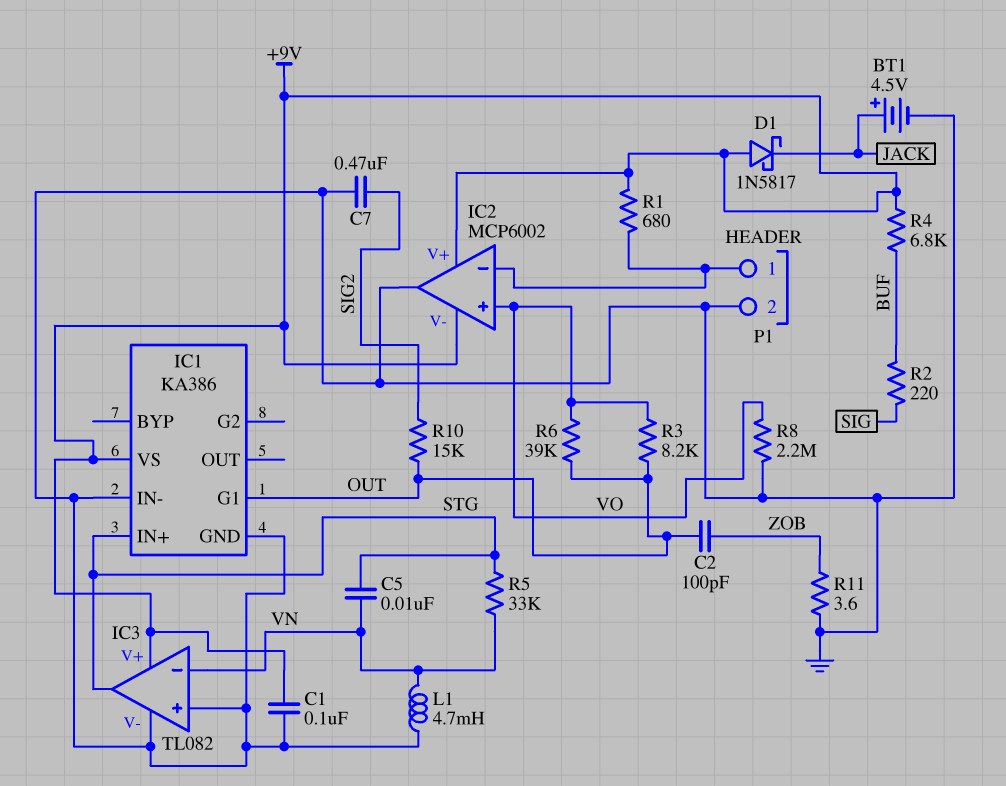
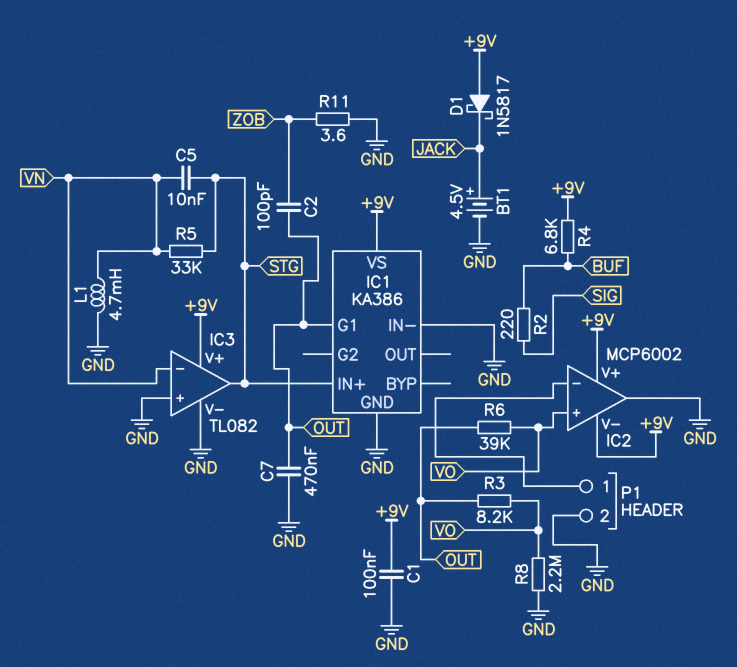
C7: 470nF (GND, SIG2) -> 470nF (GND, OUT)
R1: 680 (+9V, IC2/in-) -> none
R10: 15k (OUT, SIG2) -> none

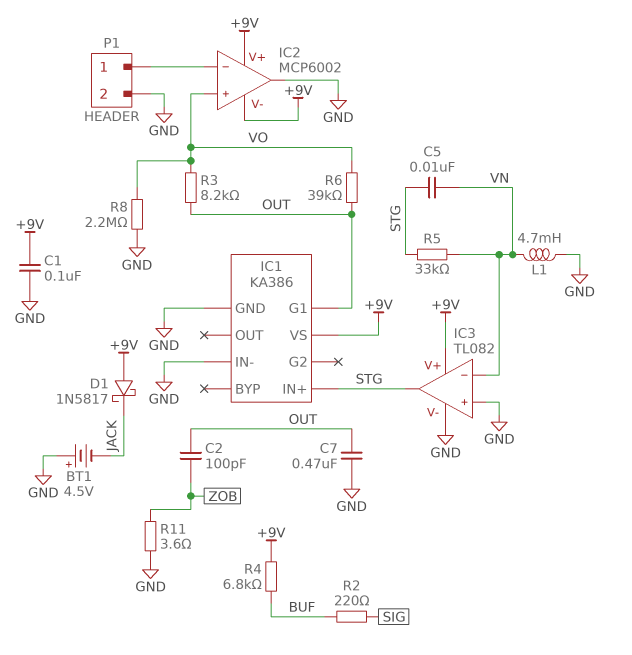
BT1: 4.5V (plus JACK, minus GND) -> 4.5V (plus GND, minus JACK)

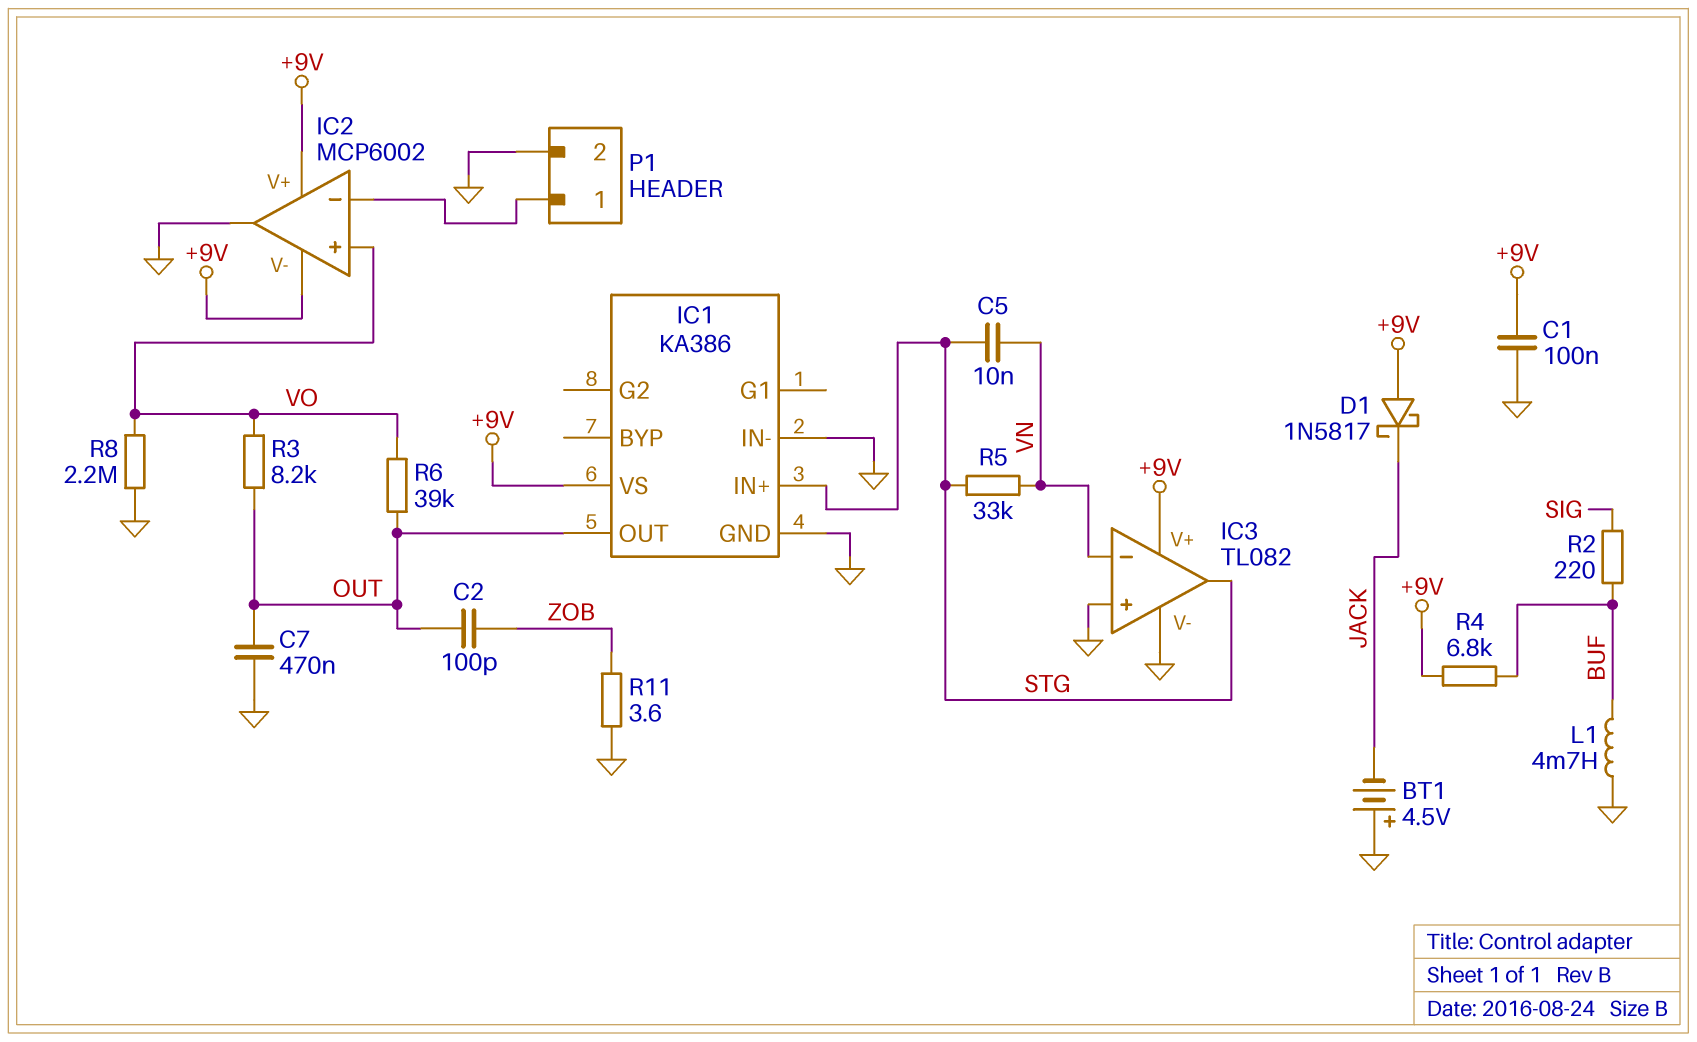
IC1 pin G1: OUT -> none
IC1 pin OUT: none -> OUT
L1: 4.7mH (GND, VN) -> 4.7mH (BUF, GND)

